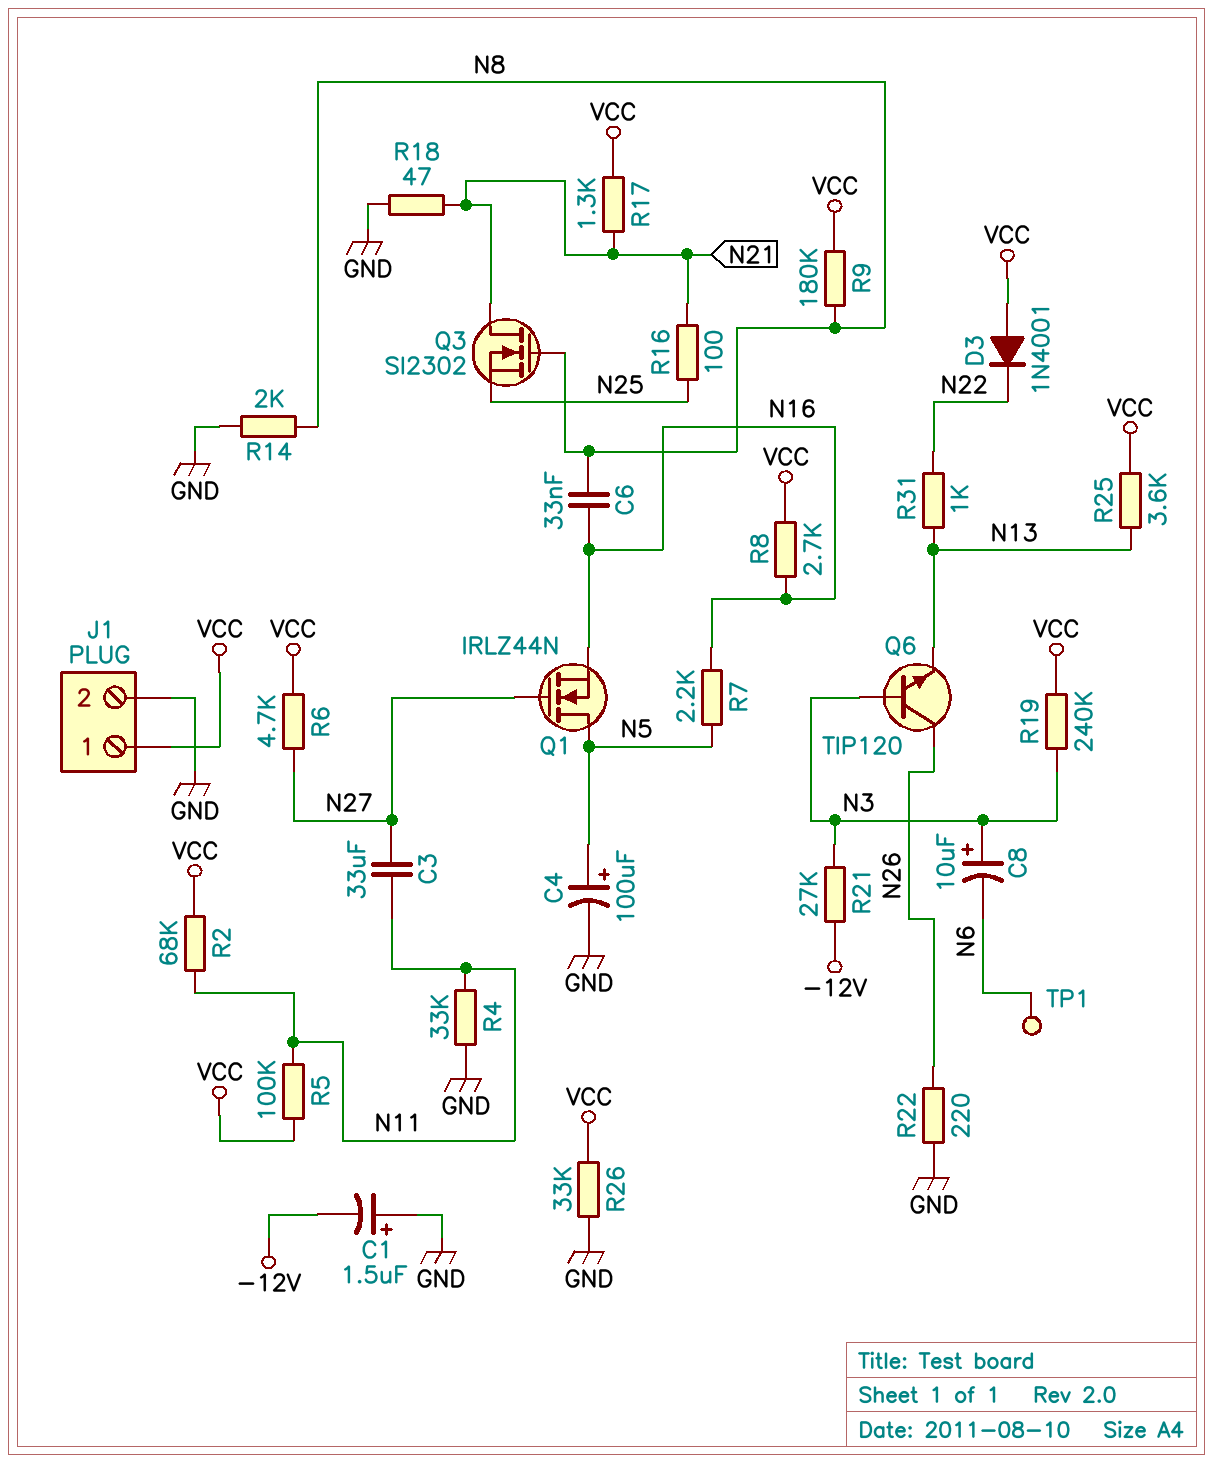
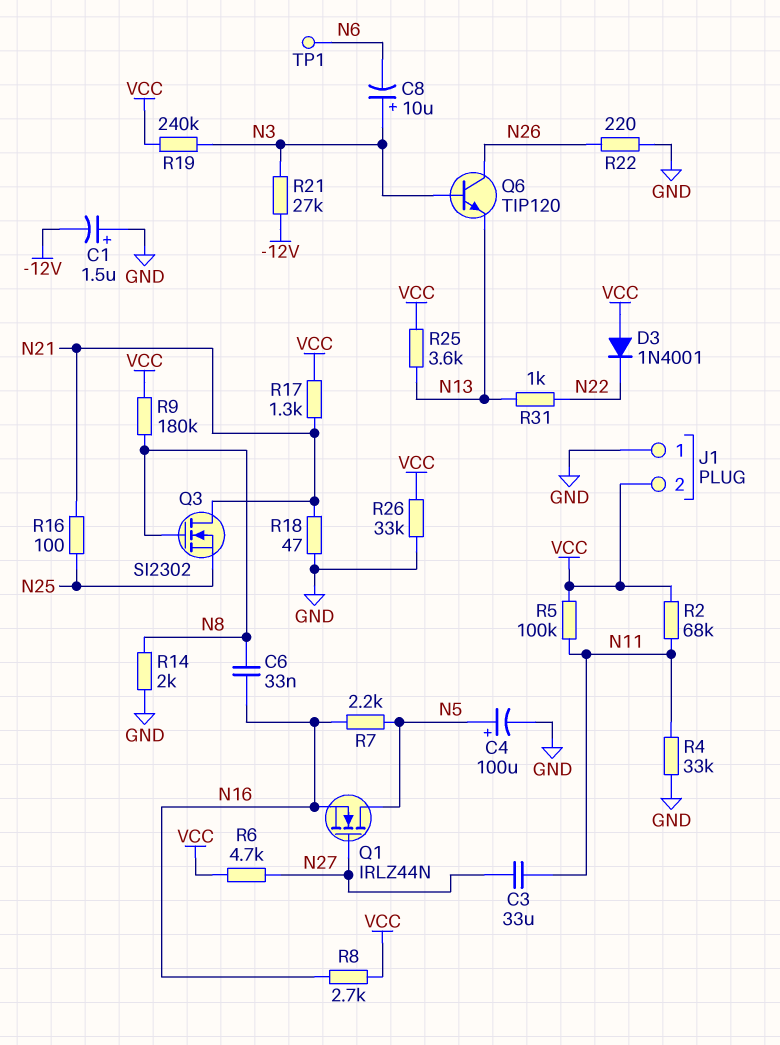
J1 pin 1: VCC -> GND
J1 pin 2: GND -> VCC

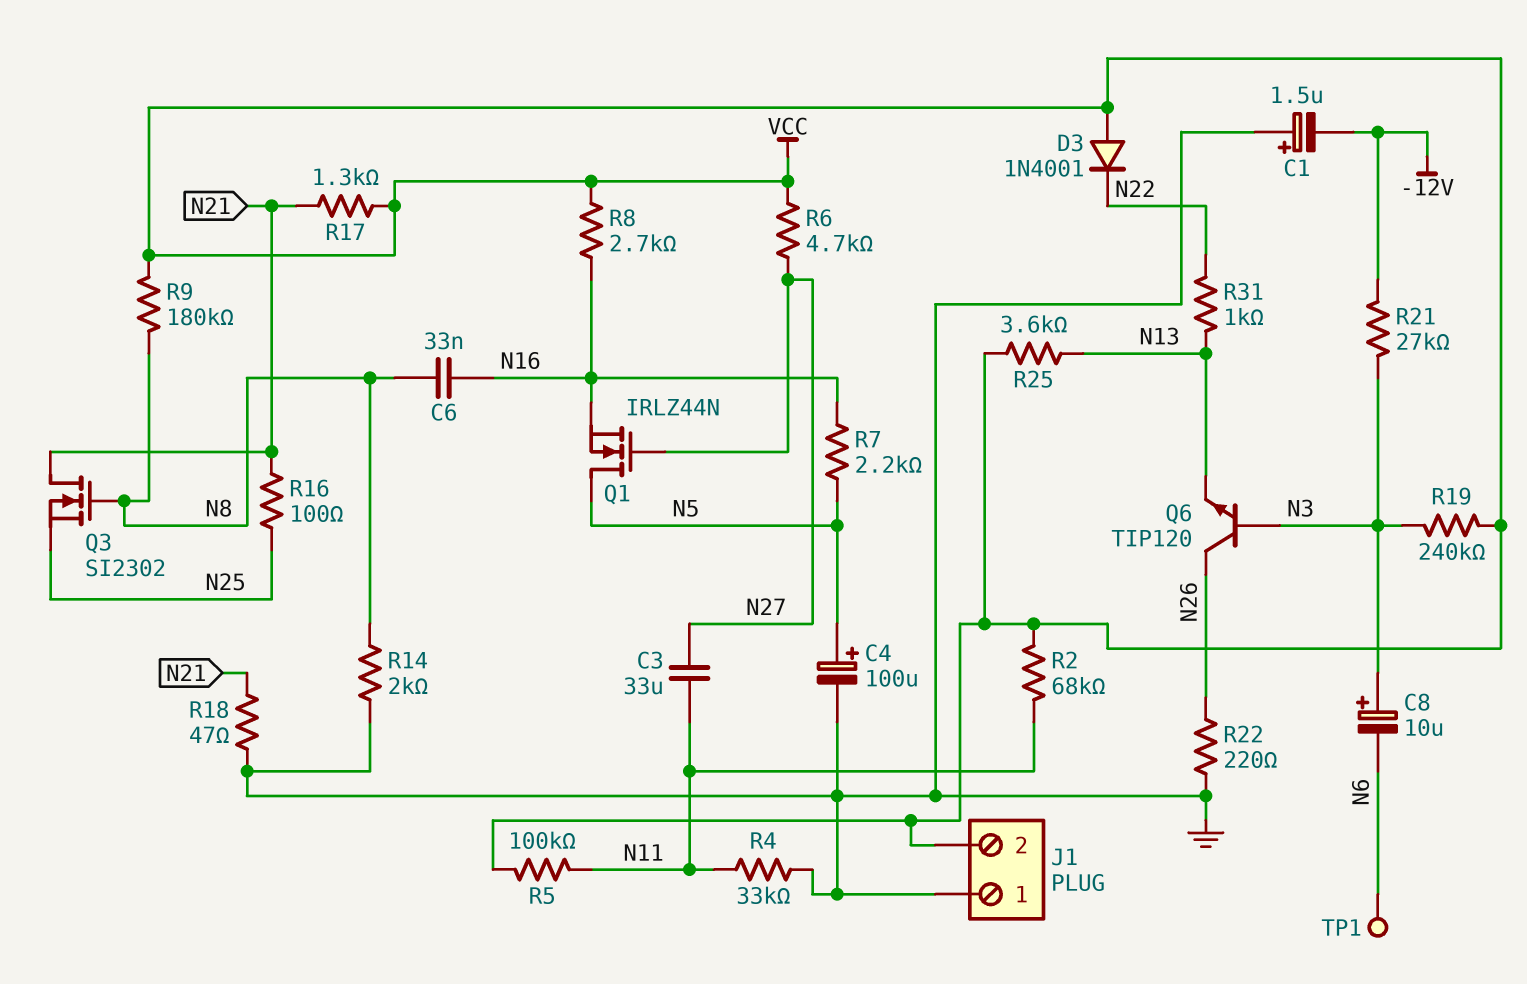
R26: 33k (GND, VCC) -> none

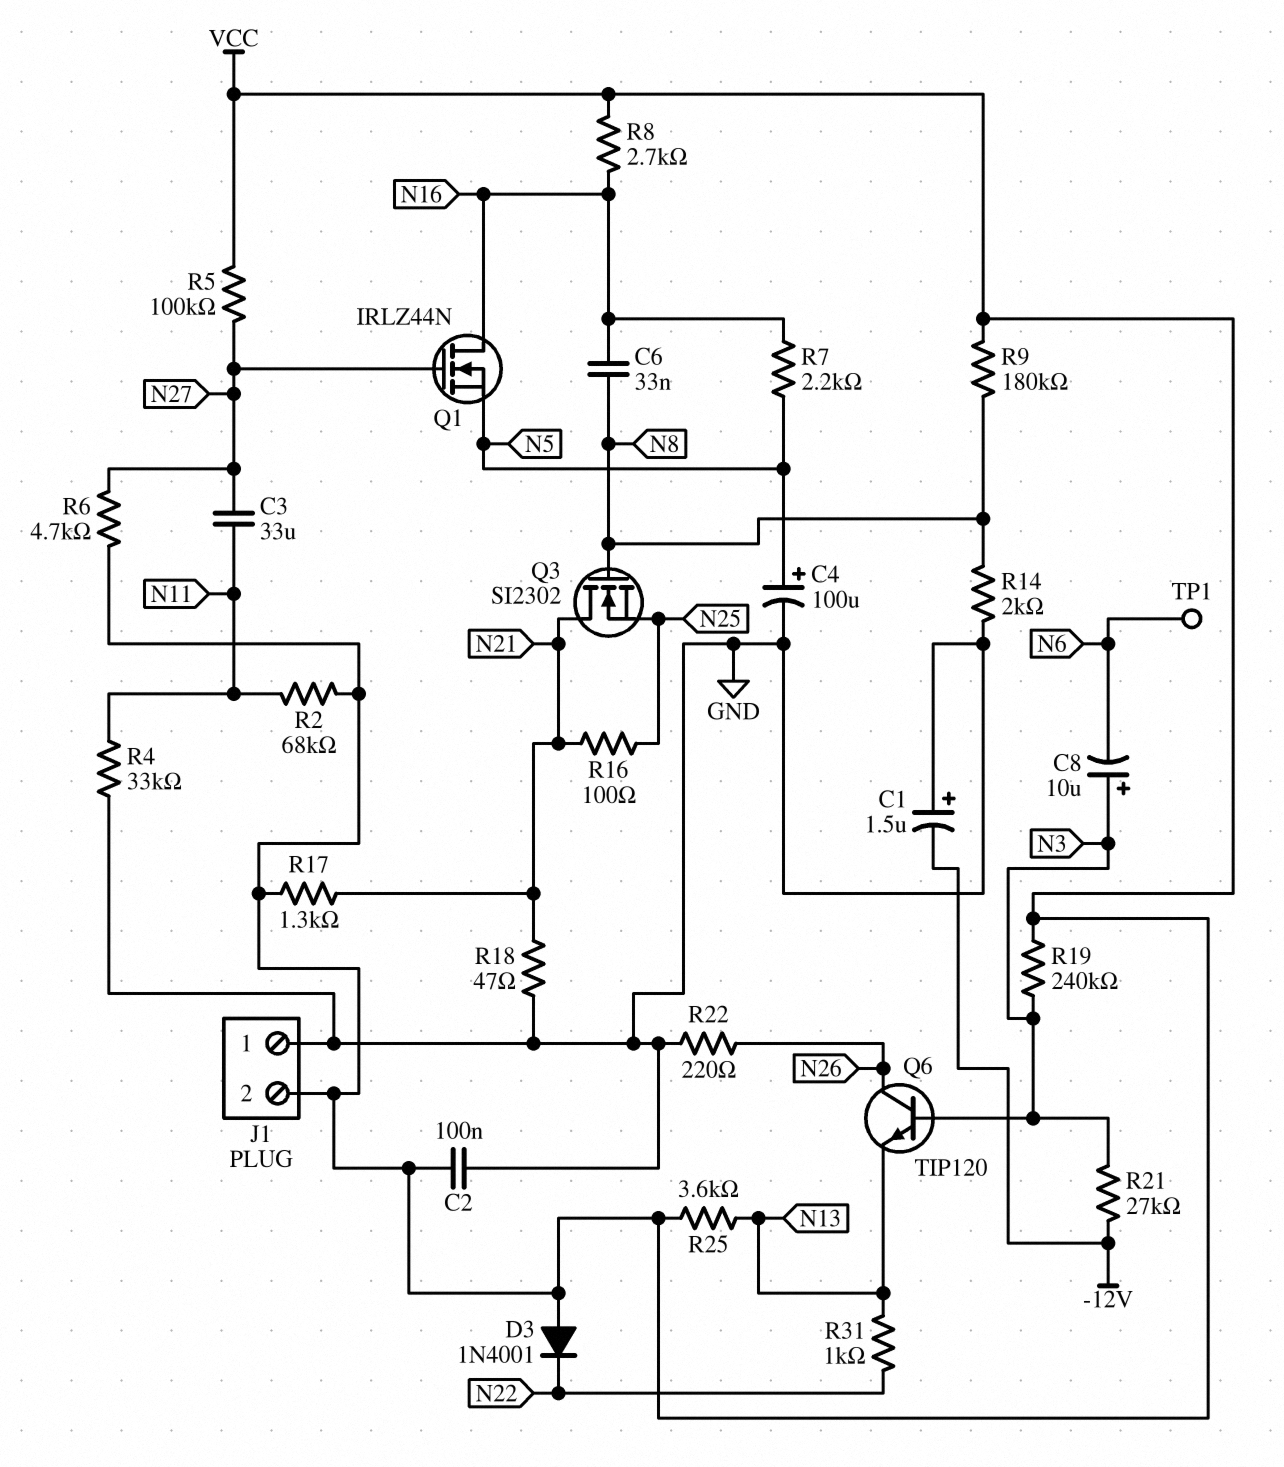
C2: none -> 100nF (GND, VCC)
Q1: NMOS IRLZ44N (G N27, D N5, S N16) -> NMOS IRLZ44N (G N27, D N16, S N5)
R5: 100k (N11, VCC) -> 100k (N27, VCC)

